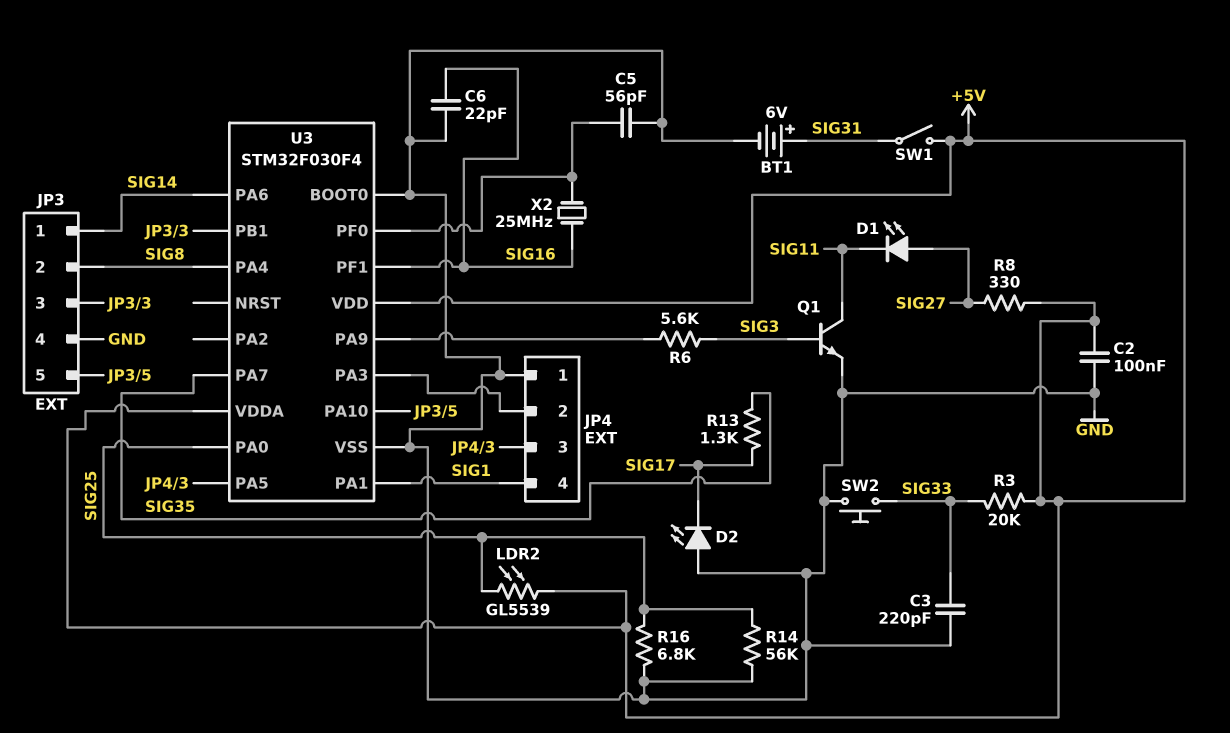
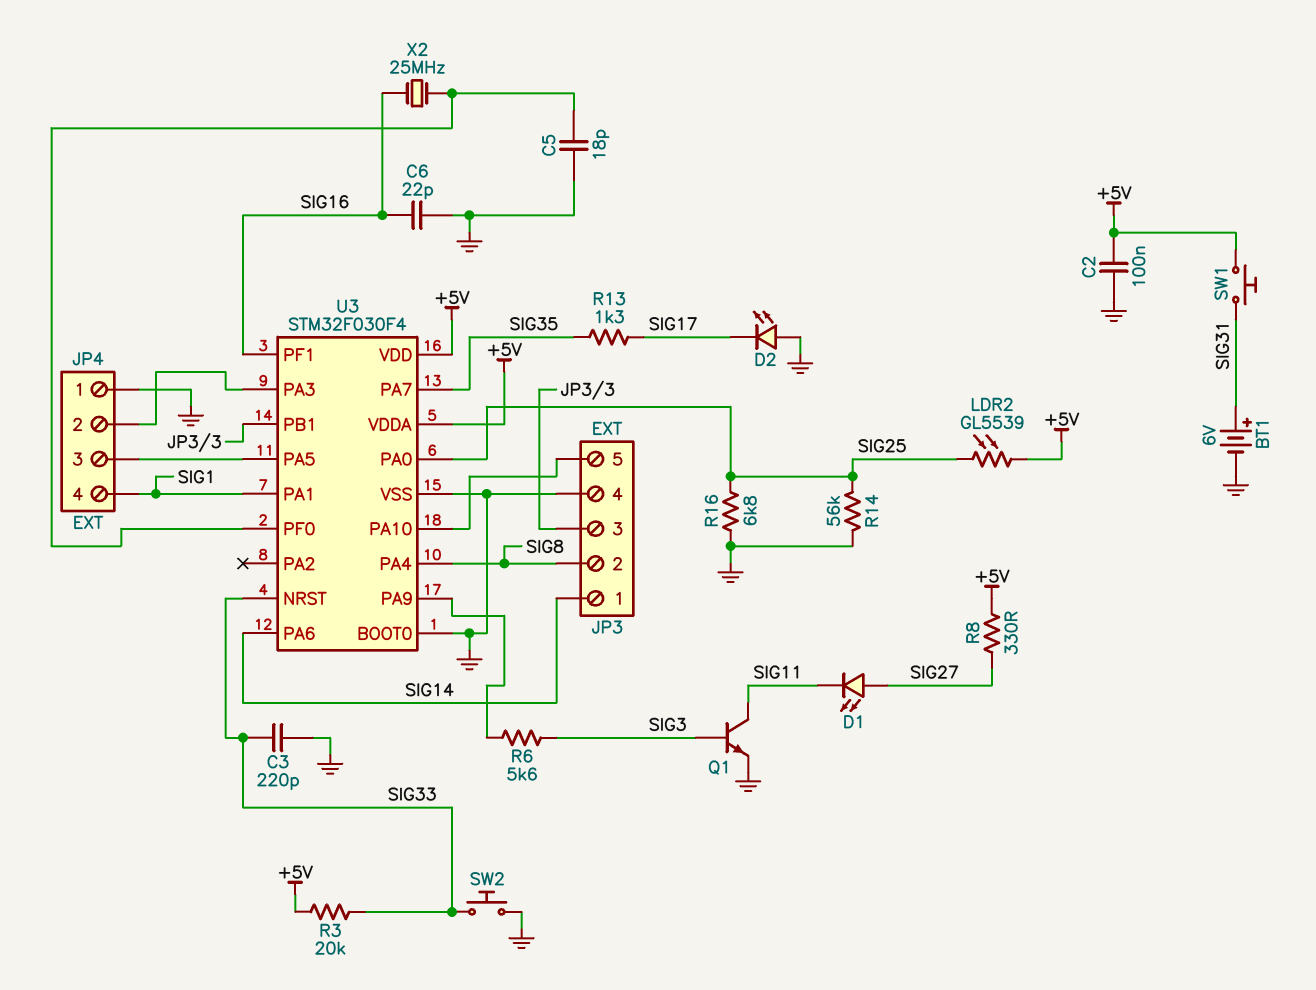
C5: 56pF (GND, U3/PF0) -> 18pF (GND, U3/PF0)
SW1: switch (+5V, SIG31) -> button (+5V, SIG31)
U3 pin NRST: none -> SIG33

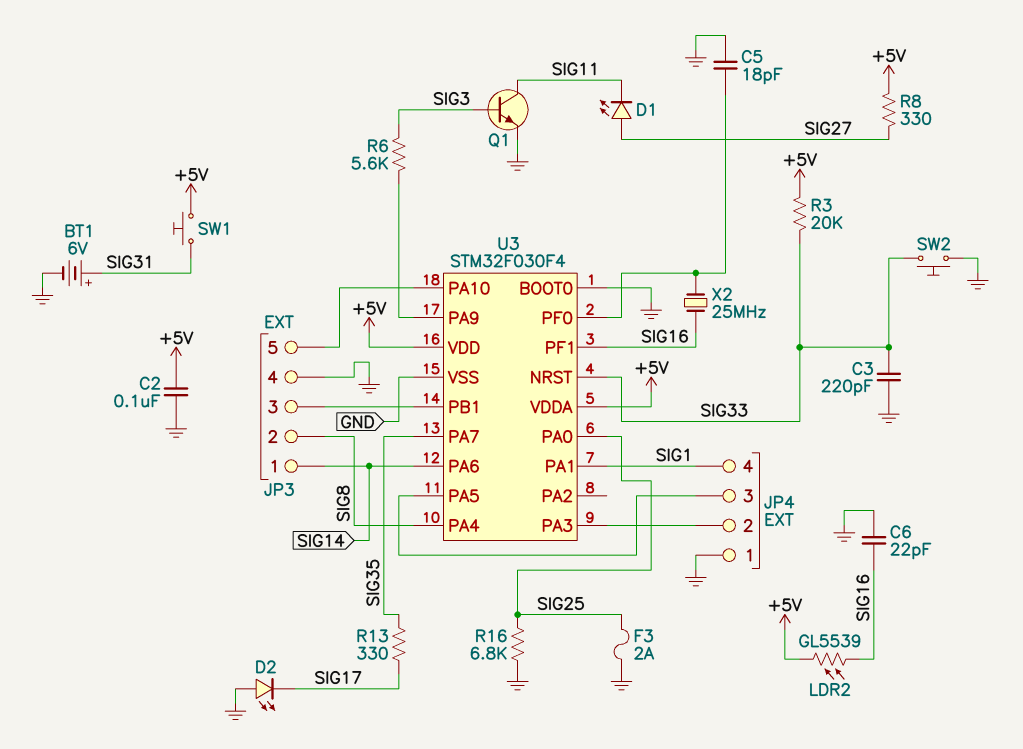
F3: none -> 2A (GND, SIG25)
LDR2: GL5539 (+5V, SIG25) -> GL5539 (+5V, SIG16)
R13: 1.3k (SIG17, SIG35) -> 330 (SIG17, SIG35)
R14: 56k (GND, SIG25) -> none

